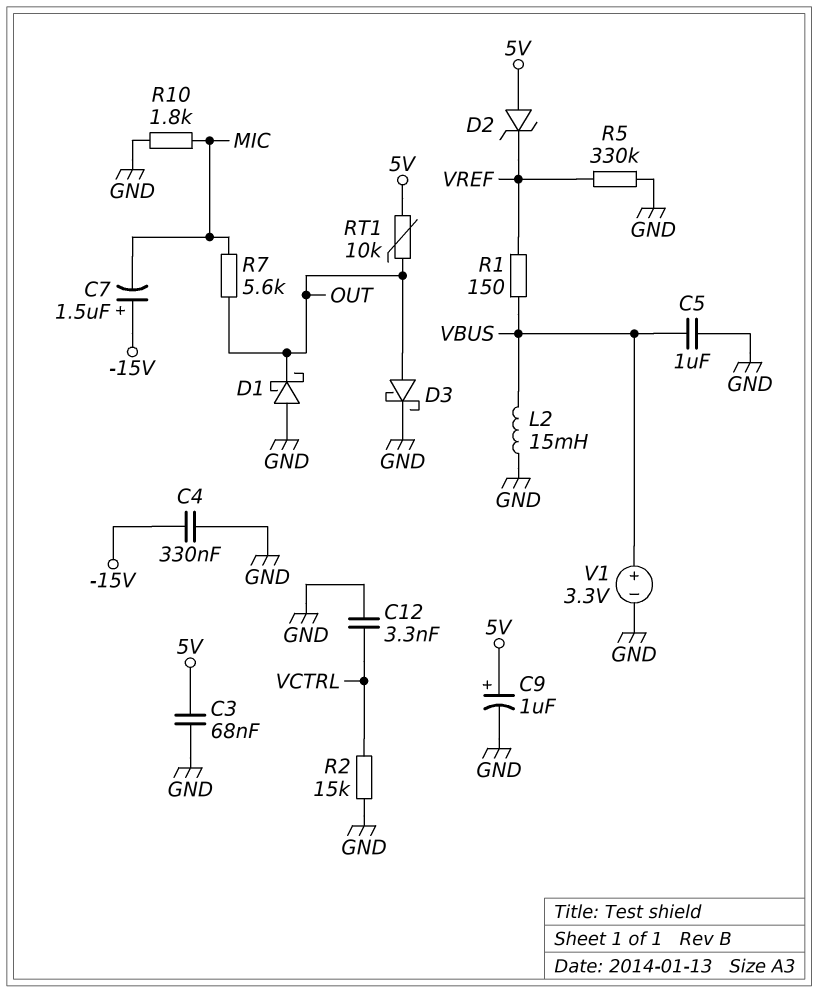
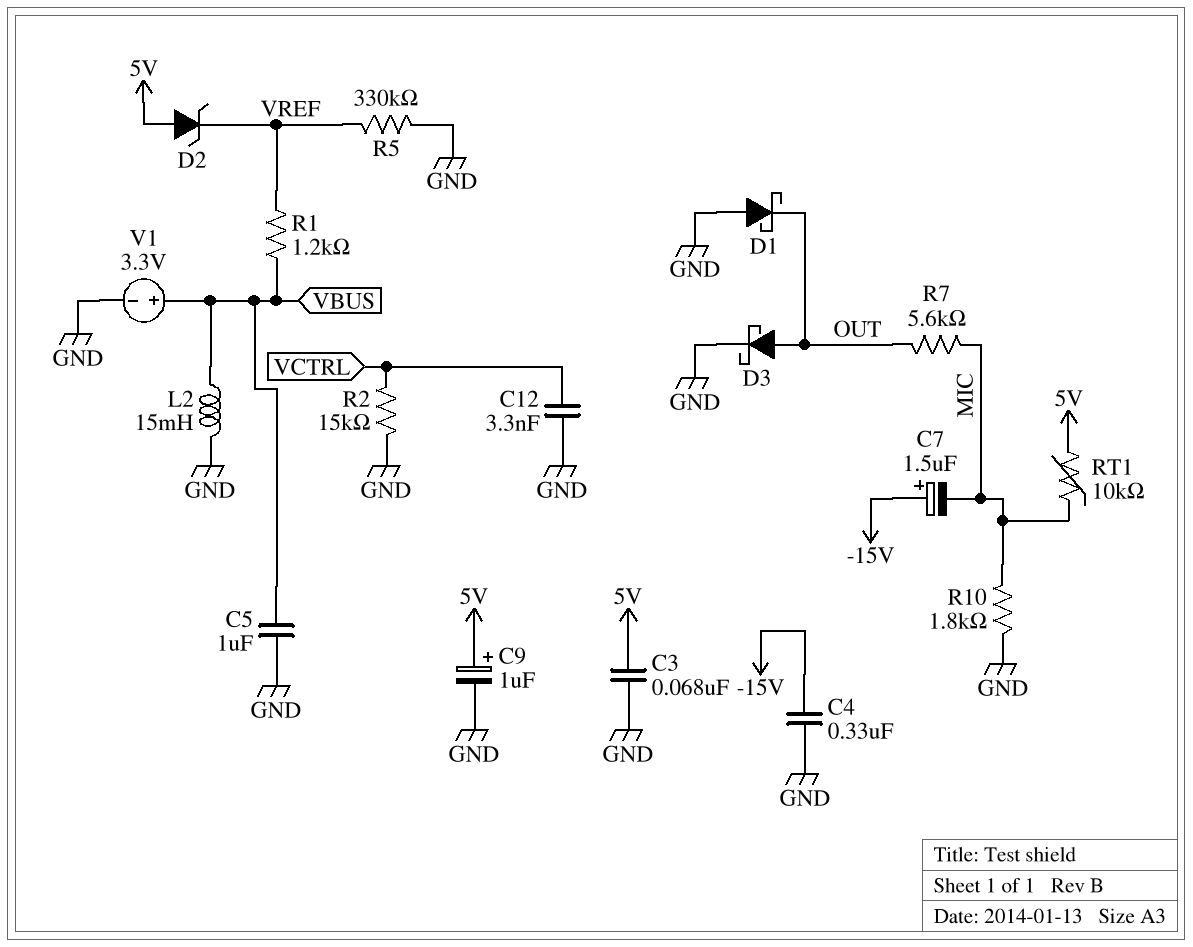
R1: 150 (VBUS, VREF) -> 1.2k (VBUS, VREF)
RT1: 10k (5V, OUT) -> 10k (5V, MIC)

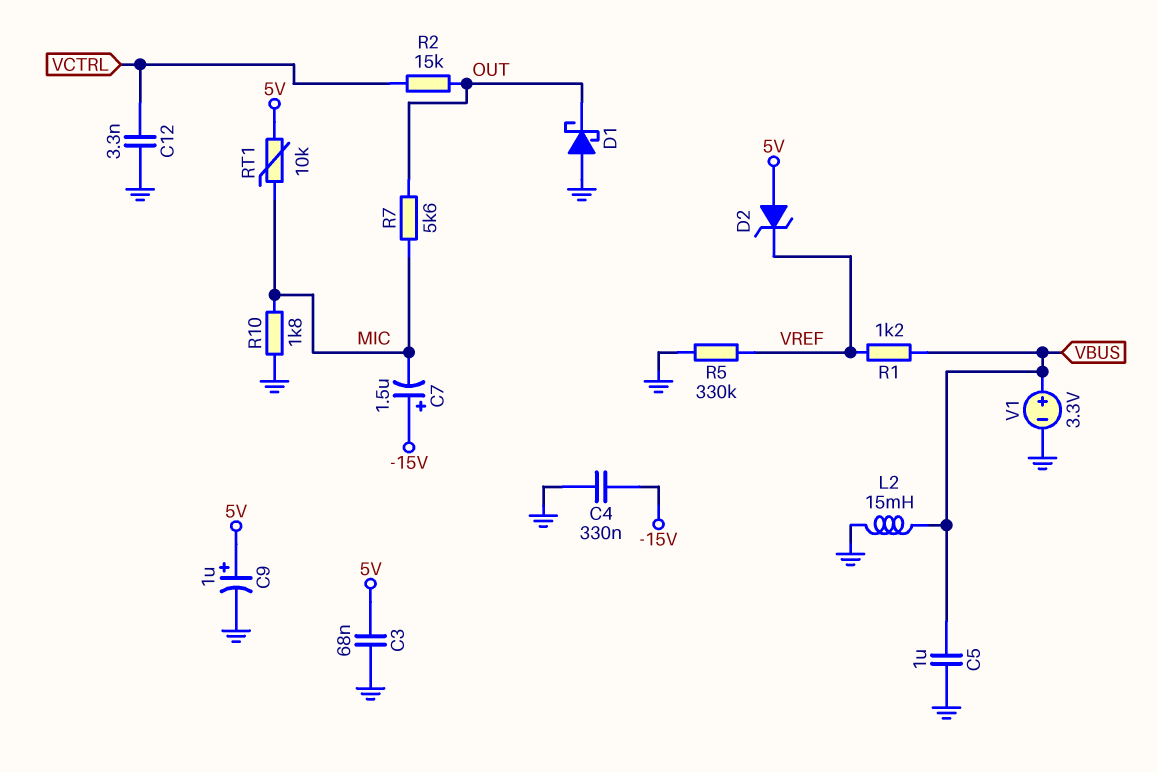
D3: schottky (A OUT, K GND) -> none
R2: 15k (GND, VCTRL) -> 15k (OUT, VCTRL)

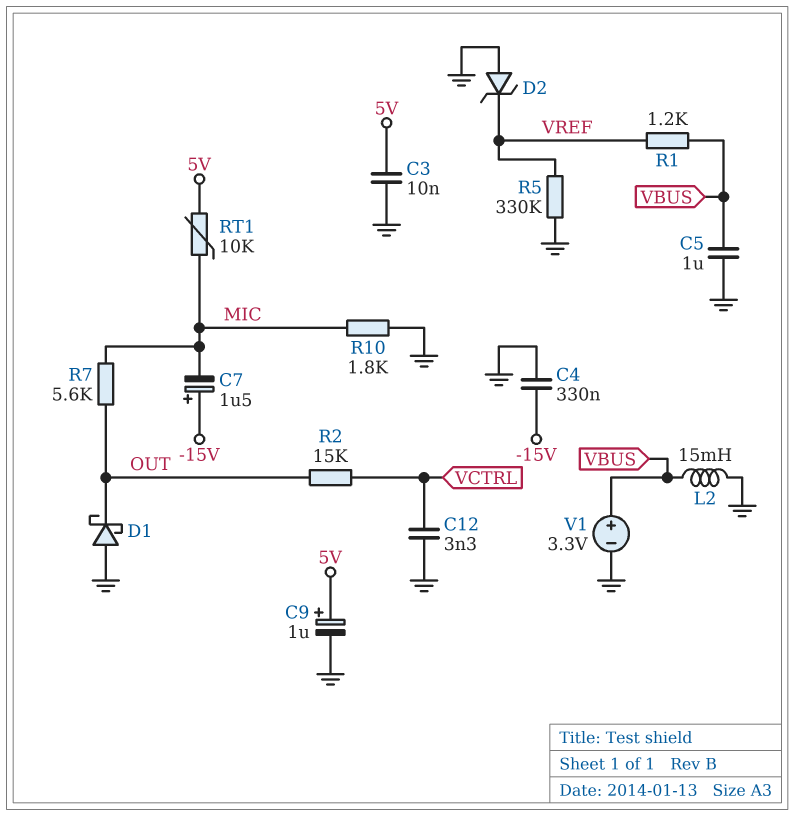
C3: 68nF (5V, GND) -> 10nF (5V, GND)
D2: zener (A 5V, K VREF) -> zener (A GND, K VREF)

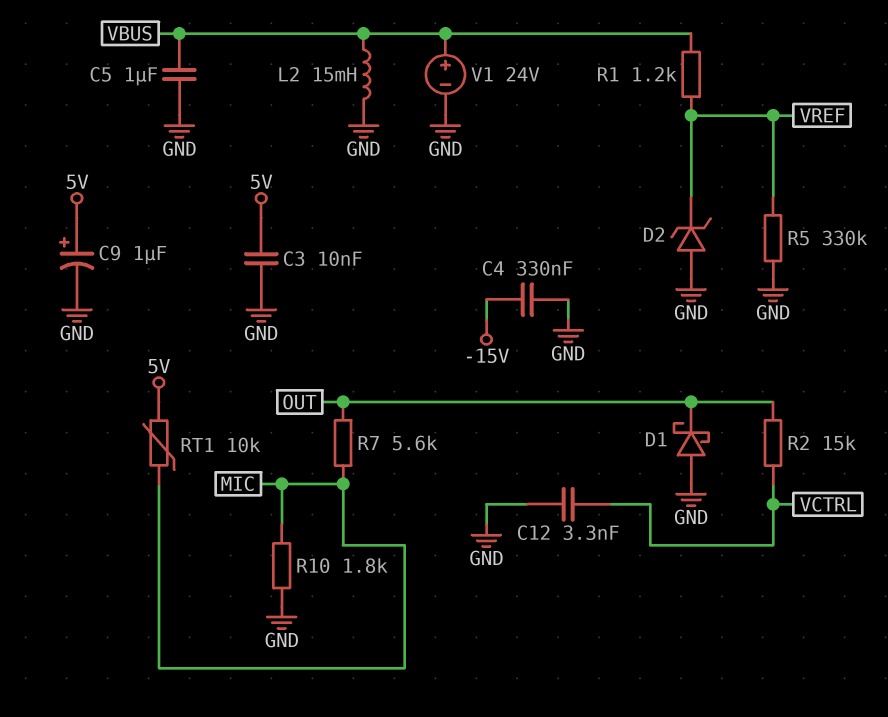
C7: 1.5uF (plus -15V, minus MIC) -> none
V1: 3.3V (plus VBUS, minus GND) -> 24V (plus VBUS, minus GND)

